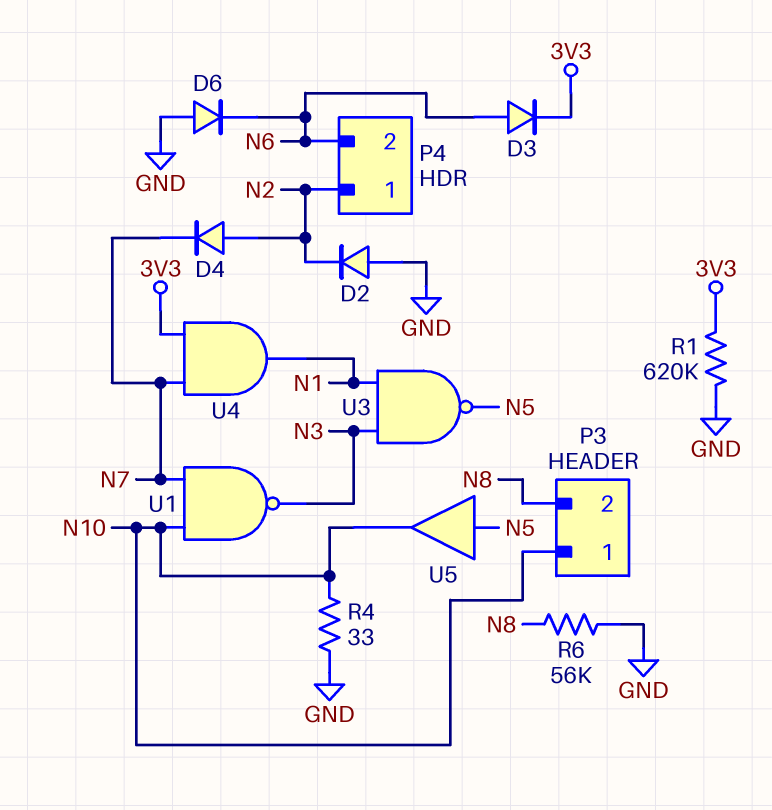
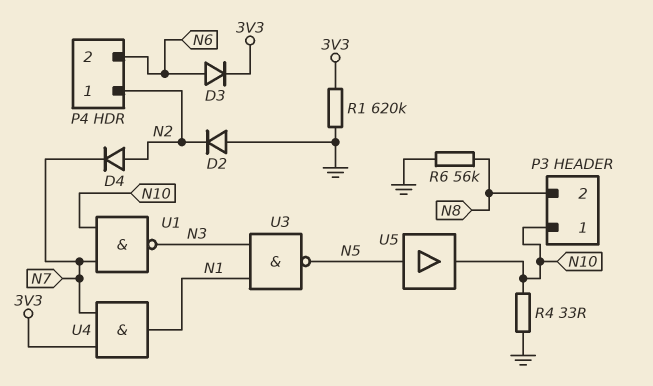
D6: diode (A GND, K N6) -> none

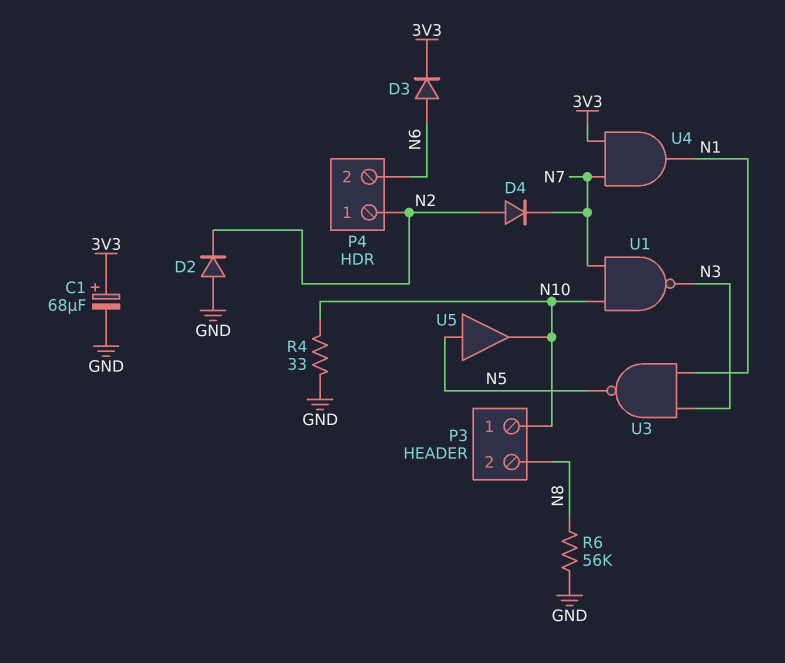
C1: none -> 68uF (plus 3V3, minus GND)
R1: 620k (3V3, GND) -> none

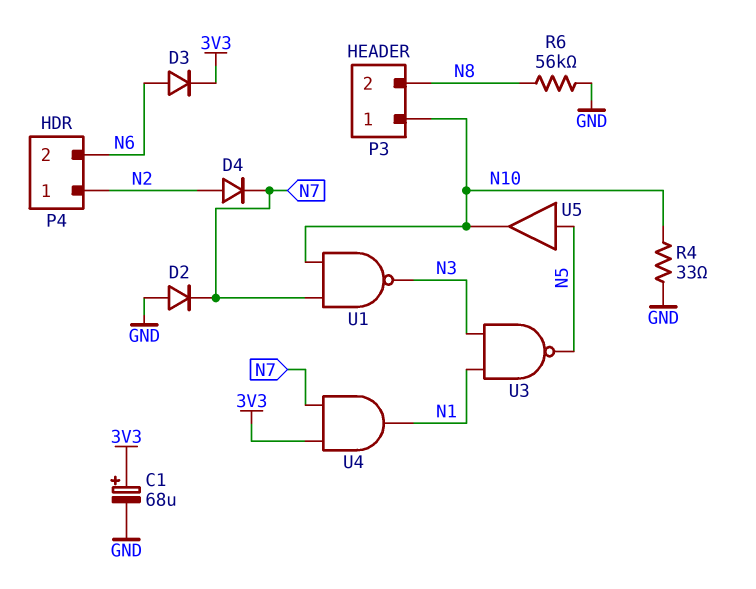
D2: diode (A GND, K N2) -> diode (A GND, K N7)

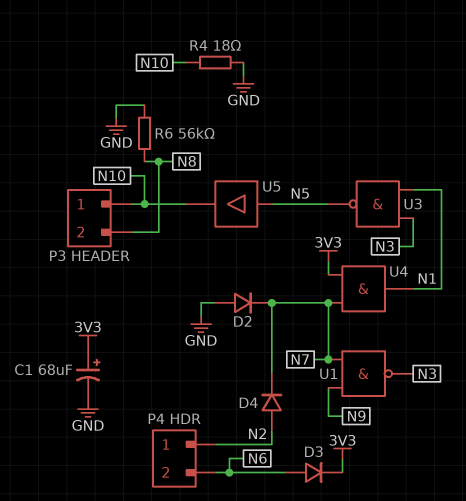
R4: 33 (GND, N10) -> 18 (GND, N10)
U1: NAND (in N7, in N10, out N3) -> NAND (in N7, in N9, out N3)

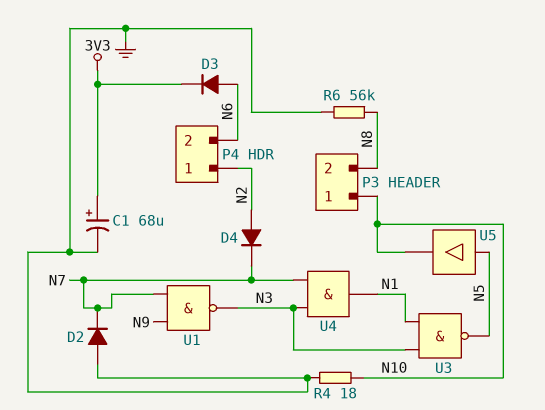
U4: AND (in 3V3, in N7, out N1) -> AND (in N3, in N7, out N1)

